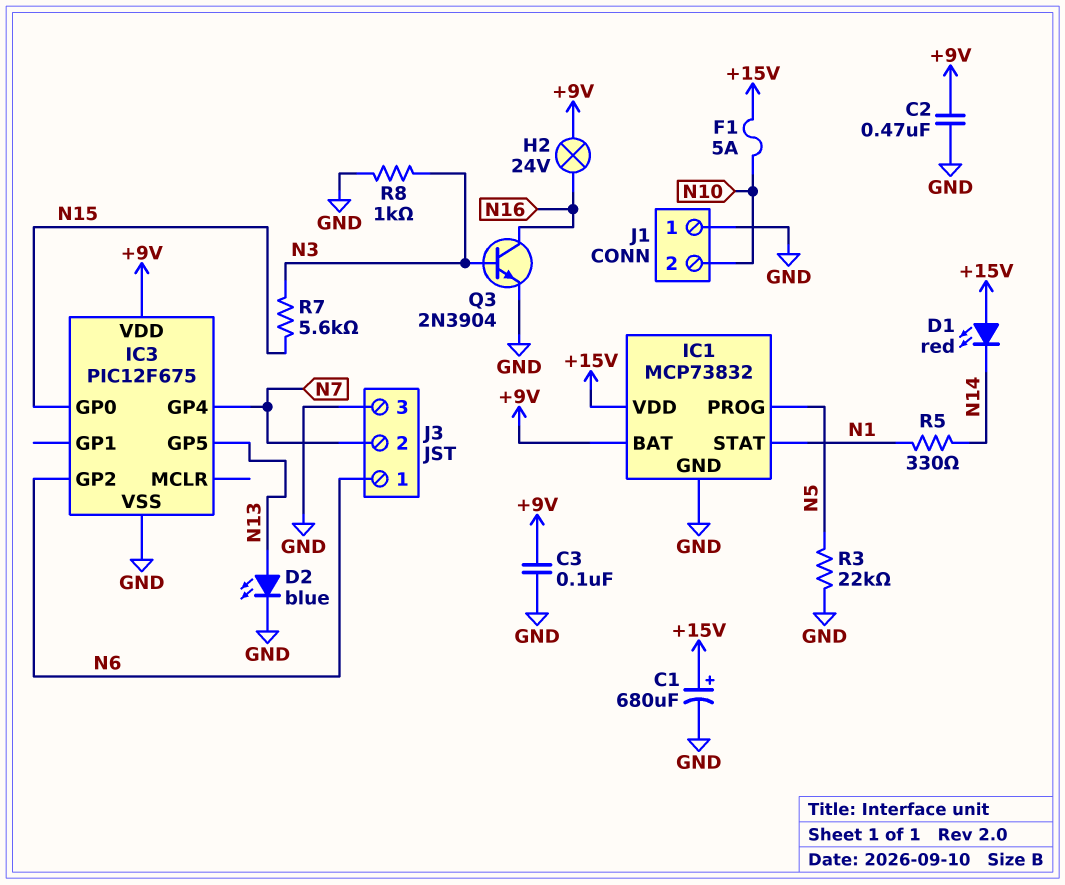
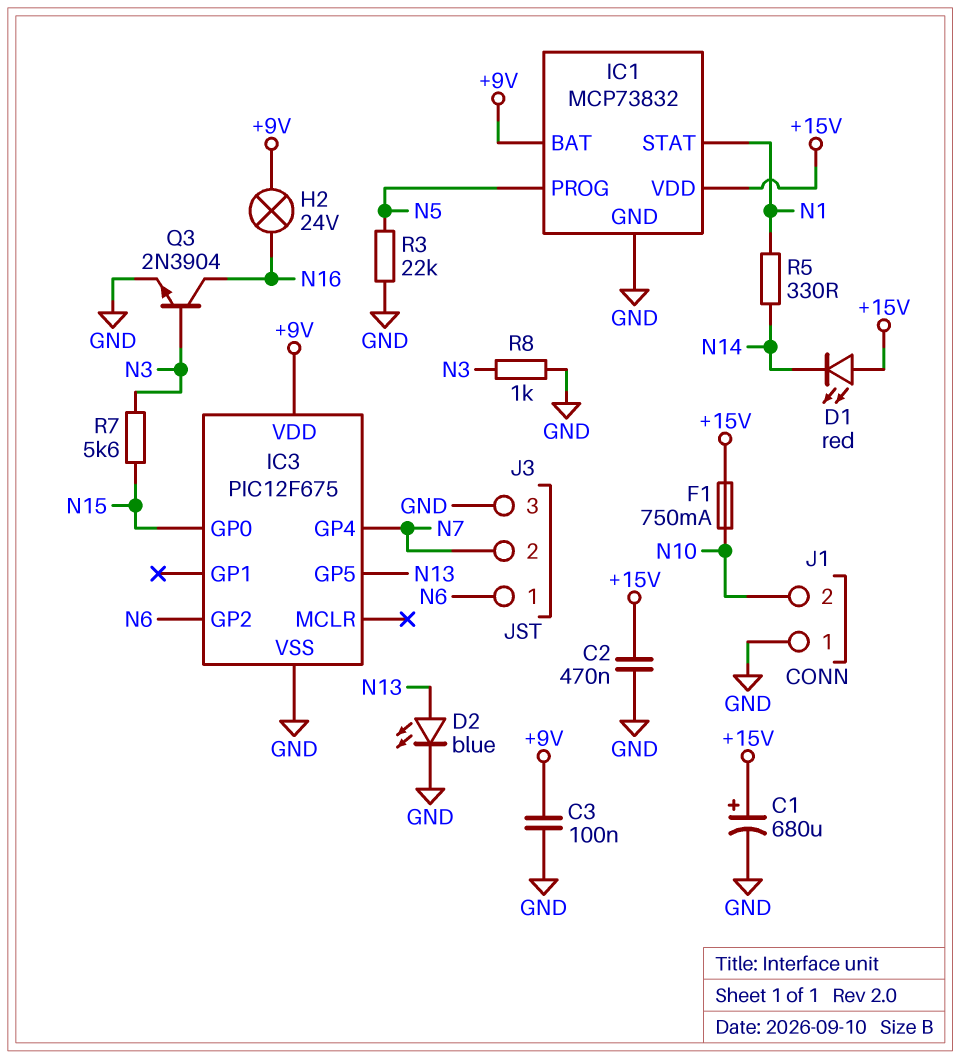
C2: 470nF (+9V, GND) -> 470nF (+15V, GND)
F1: 5A (+15V, N10) -> 750mA (+15V, N10)

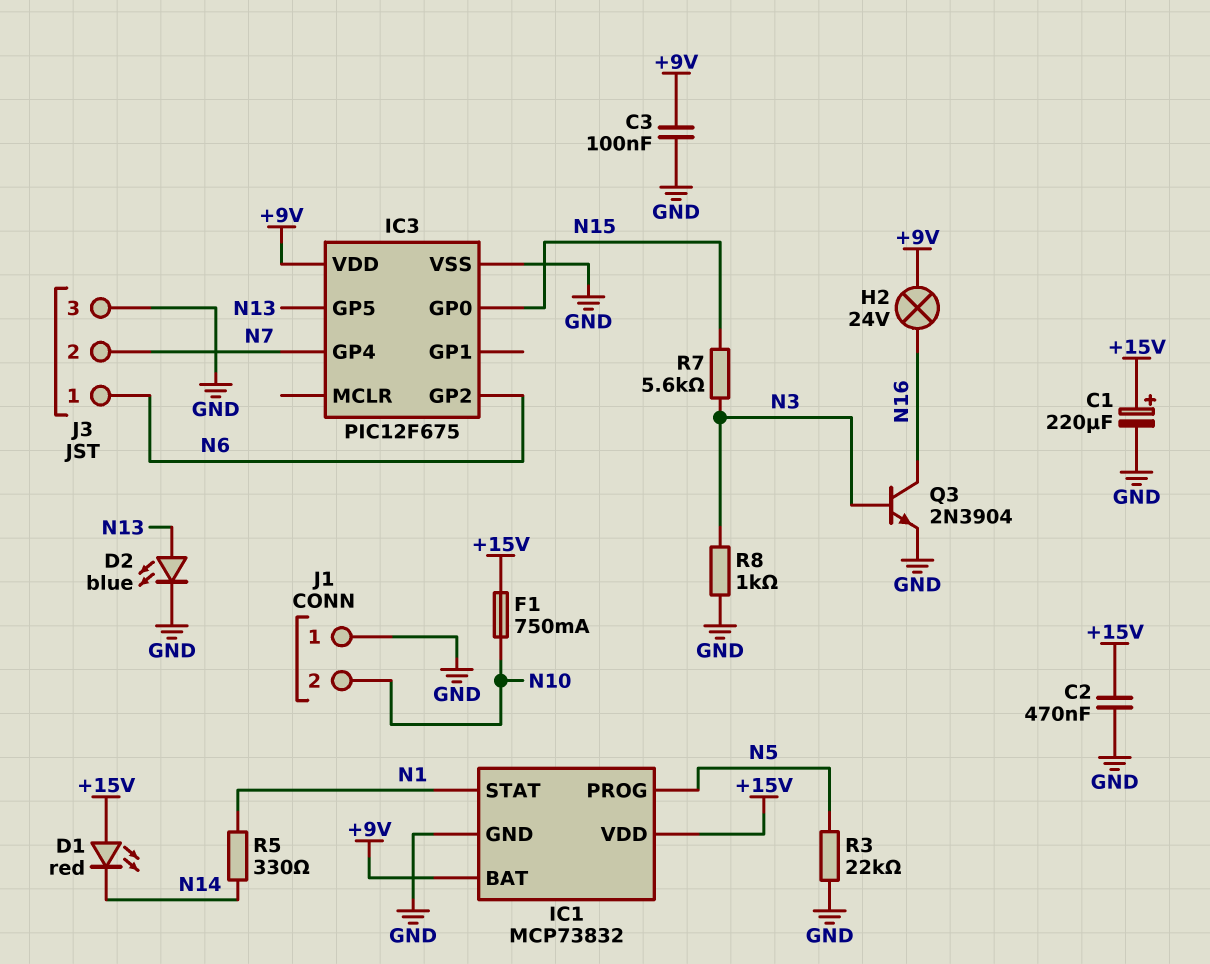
C1: 680uF (plus +15V, minus GND) -> 220uF (plus +15V, minus GND)

